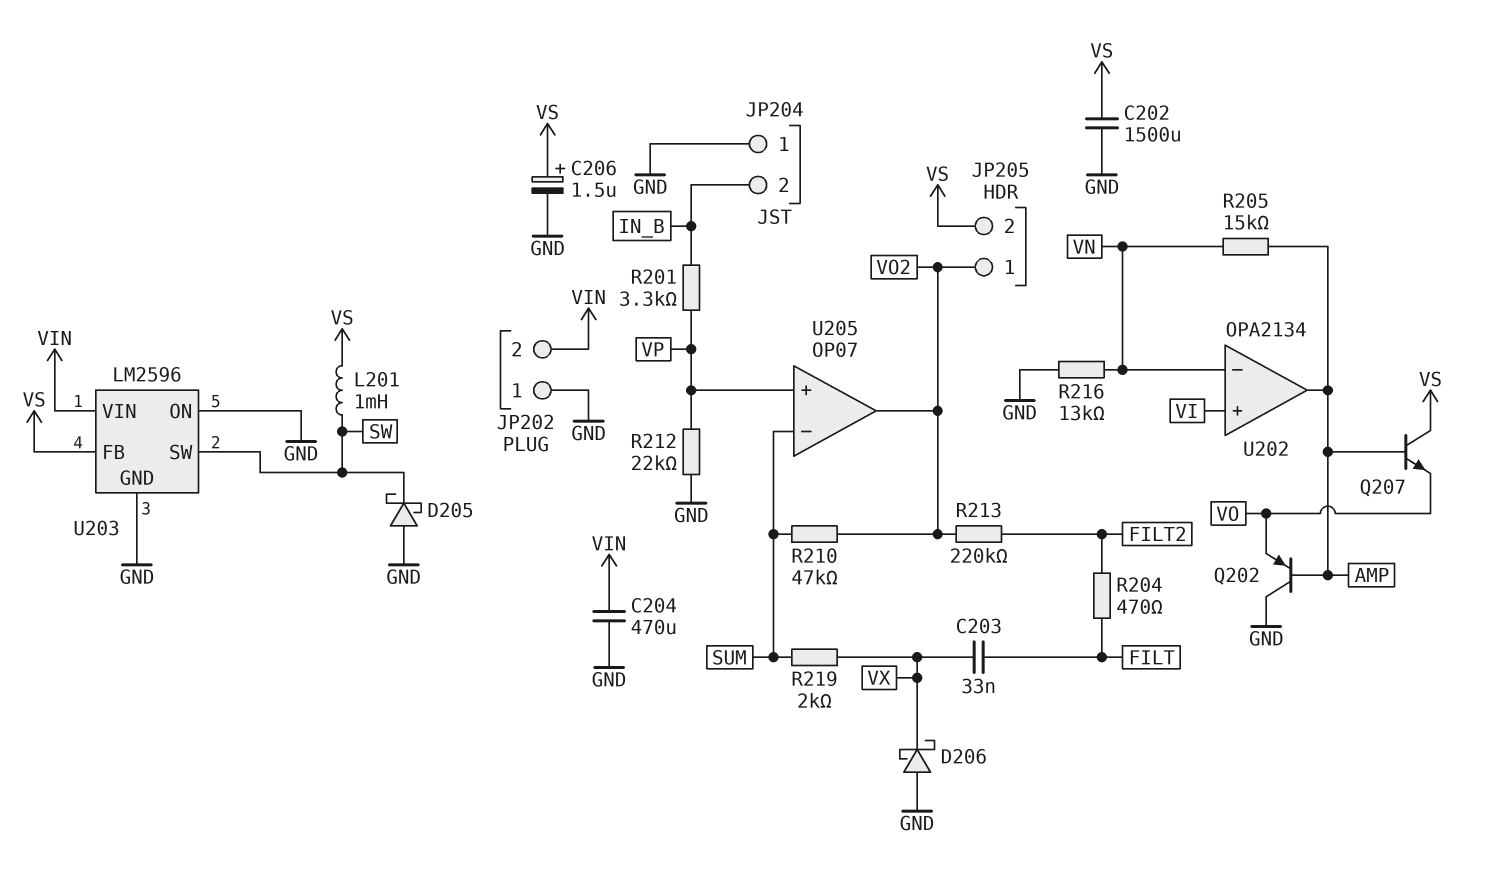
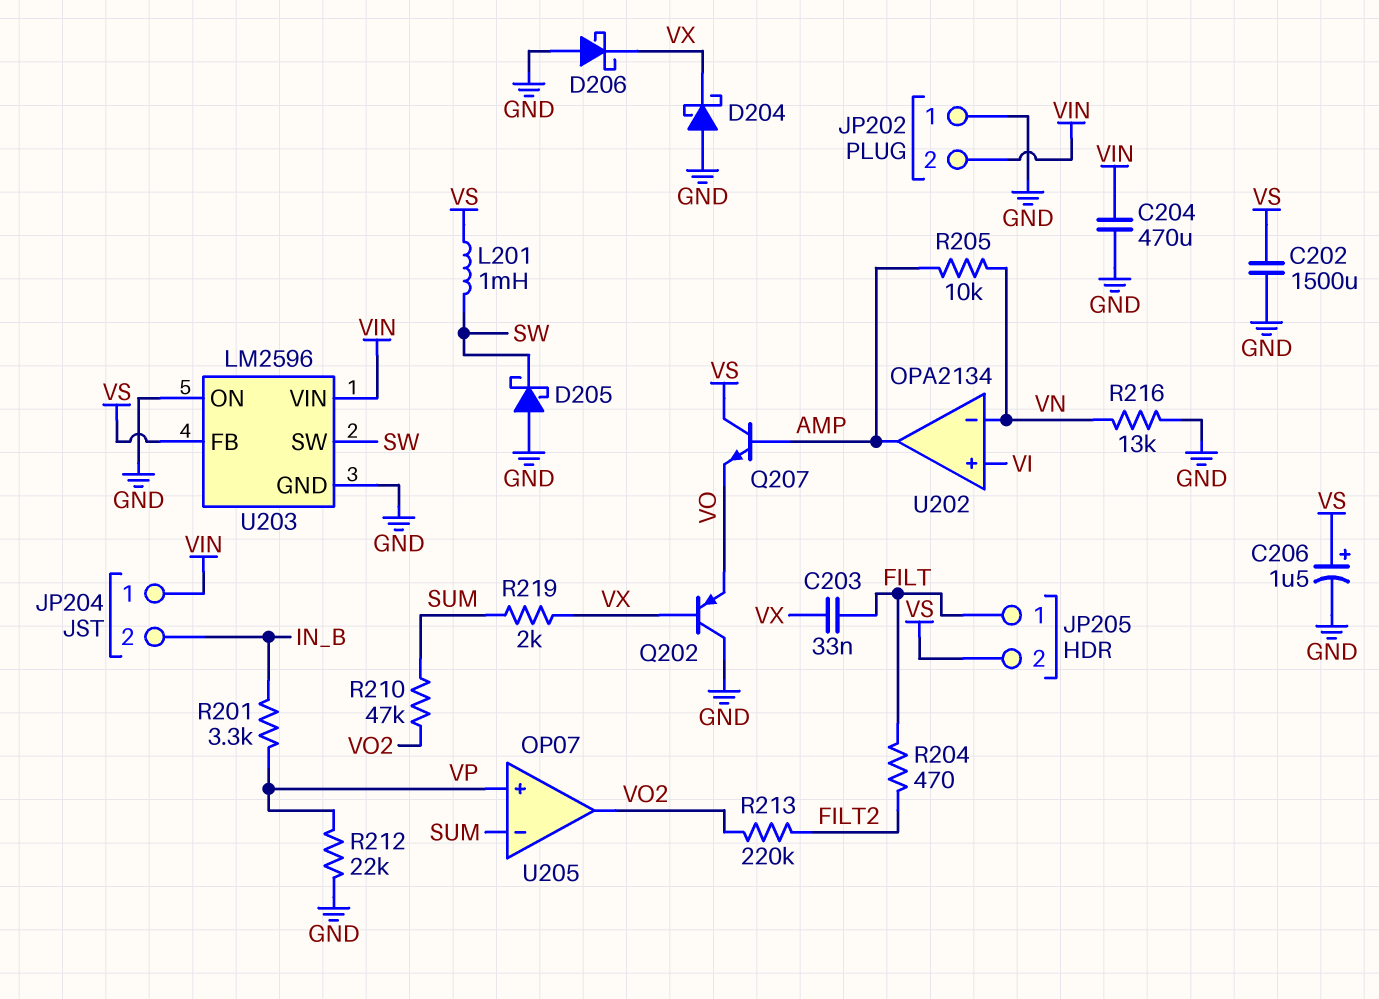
D204: none -> schottky (A GND, K VX)
JP204 pin 1: GND -> VIN
JP205 pin 1: VO2 -> FILT
Q202: PNP (B AMP, C GND, E VO) -> PNP (B VX, C GND, E VO)
R205: 15k (AMP, VN) -> 10k (AMP, VN)

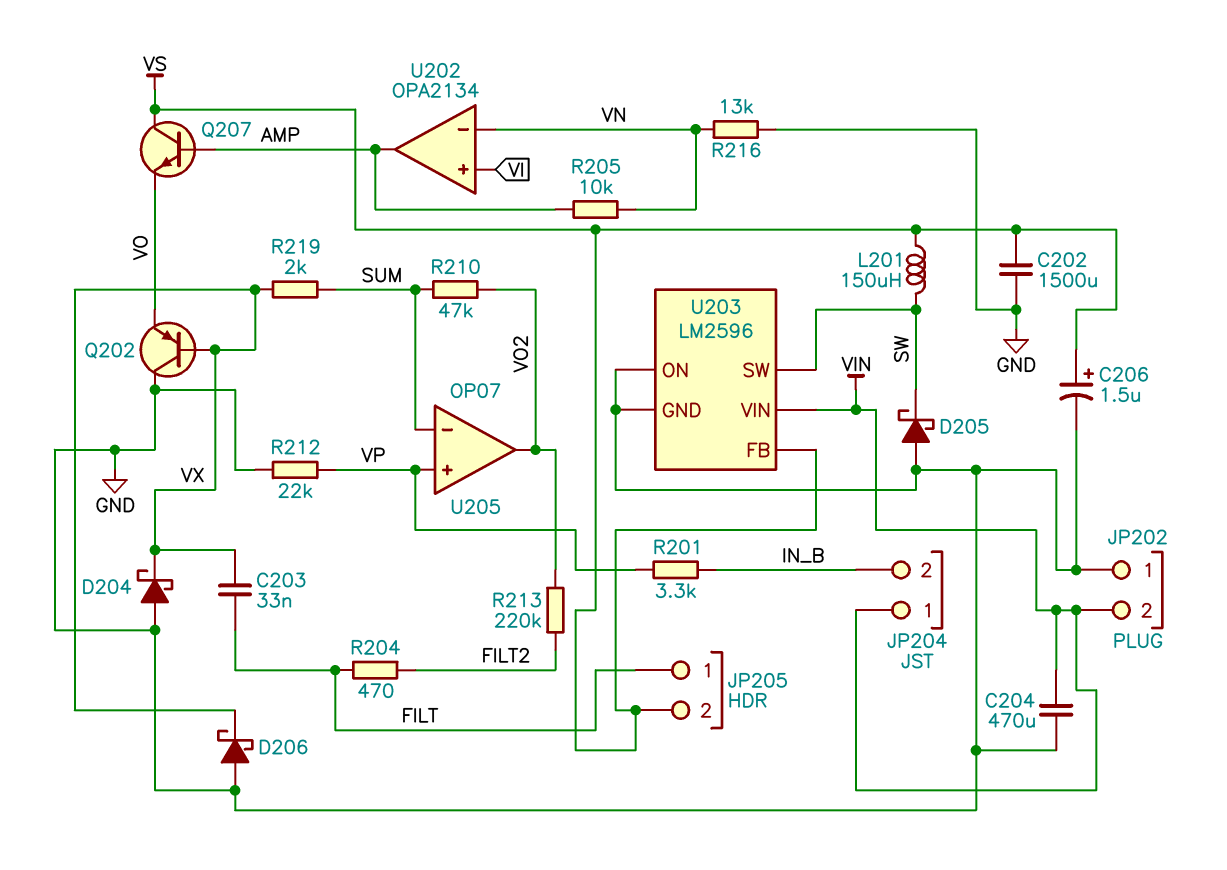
L201: 1mH (SW, VS) -> 150uH (SW, VS)

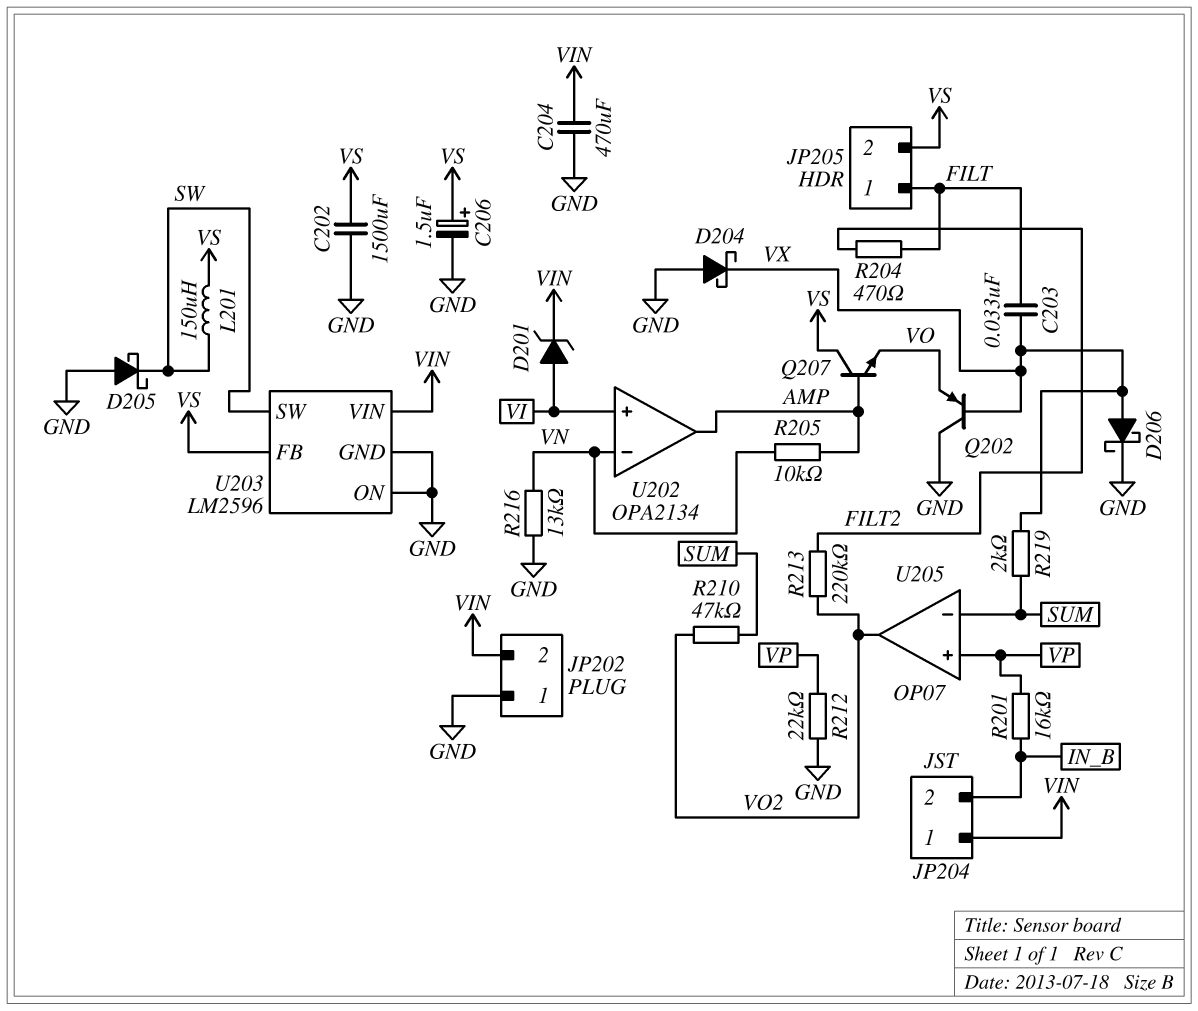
D201: none -> zener (A VI, K VIN)
D206: schottky (A GND, K VX) -> schottky (A VX, K GND)
R201: 3.3k (IN_B, VP) -> 16k (IN_B, VP)

